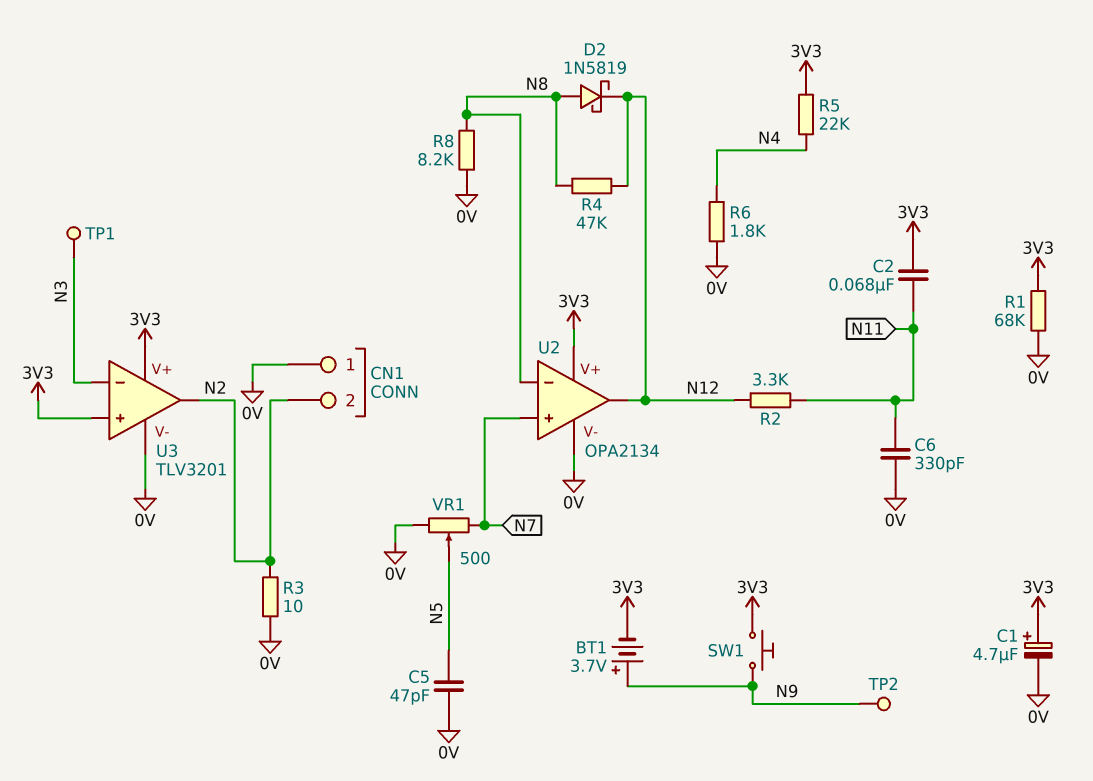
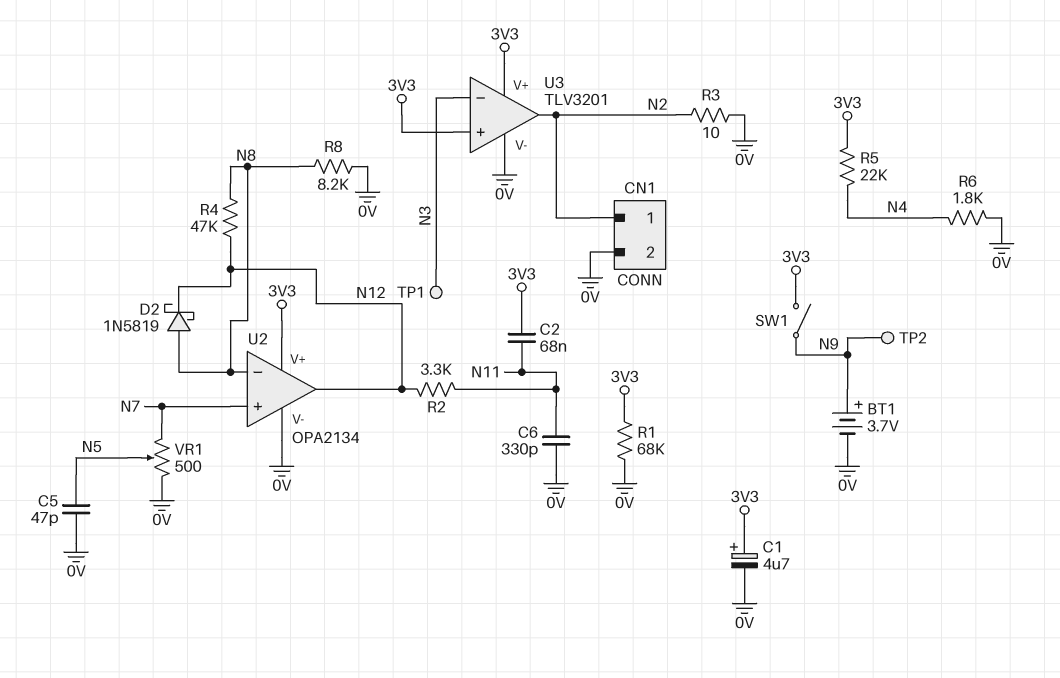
BT1: 3.7V (plus N9, minus 3V3) -> 3.7V (plus N9, minus 0V)
CN1 pin 1: 0V -> N2
CN1 pin 2: N2 -> 0V
SW1: button (3V3, N9) -> switch (3V3, N9)

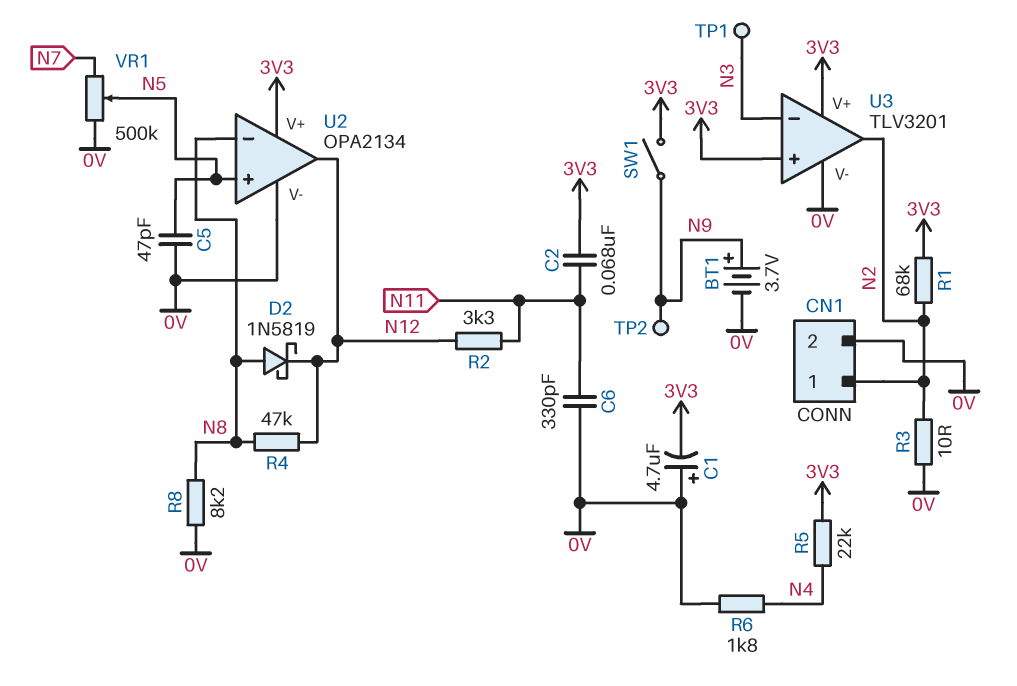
C1: 4.7uF (plus 3V3, minus 0V) -> 4.7uF (plus 0V, minus 3V3)
R1: 68k (0V, 3V3) -> 68k (3V3, N2)
U2 pin in+: N7 -> N5
VR1: 500 (0V, N7, wiper N5) -> 500k (0V, N7, wiper N5)

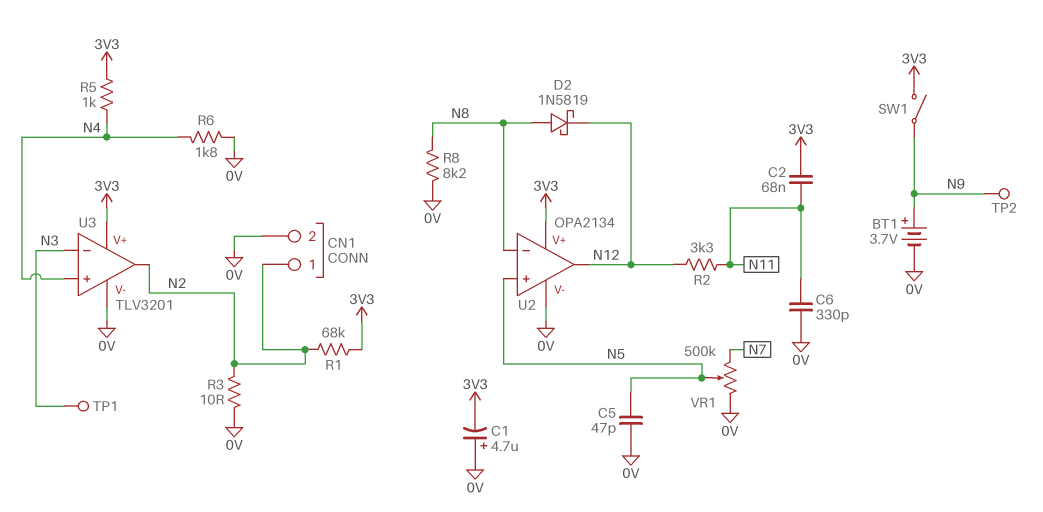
R4: 47k (N8, N12) -> none
R5: 22k (3V3, N4) -> 1k (3V3, N4)
U3 pin in+: 3V3 -> N4

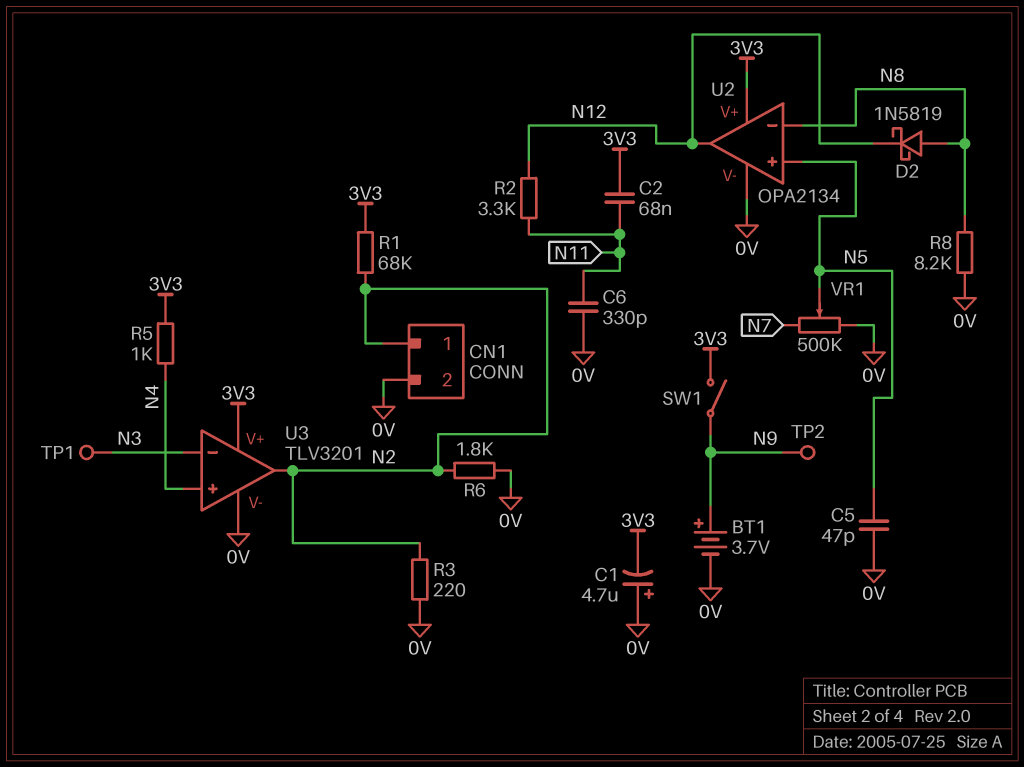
R3: 10 (0V, N2) -> 220 (0V, N2)
R6: 1.8k (0V, N4) -> 1.8k (0V, N2)

